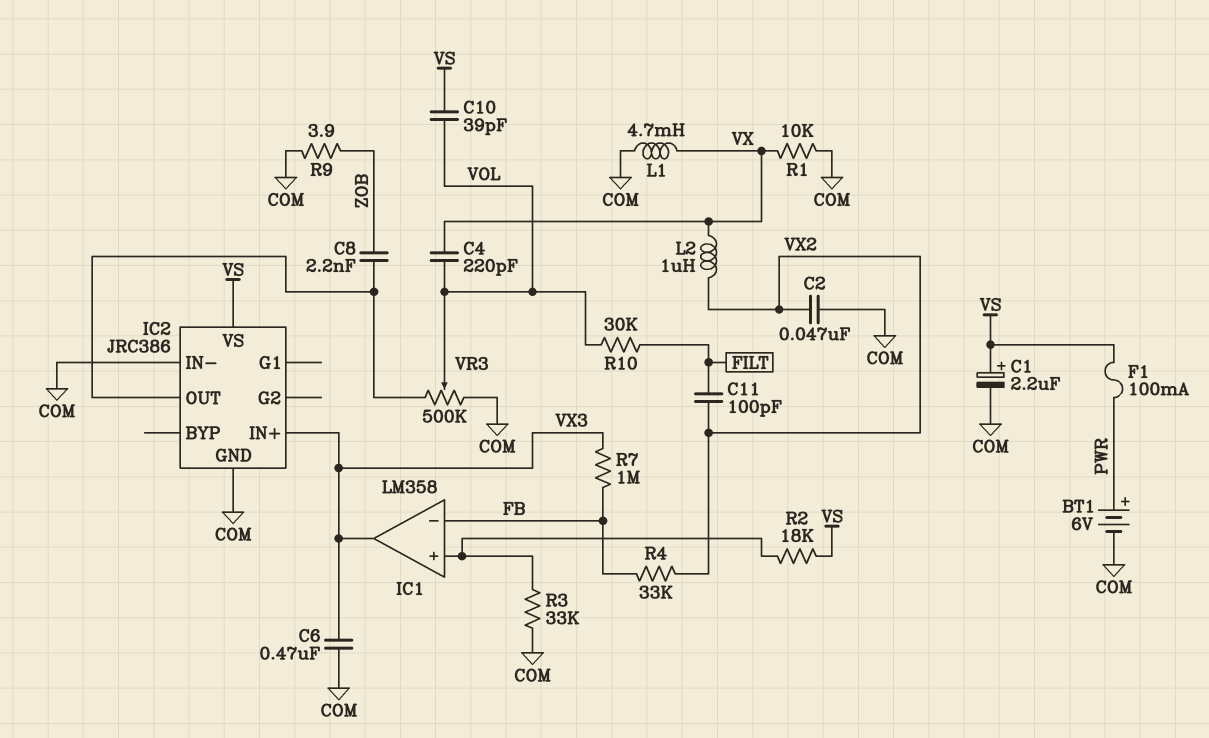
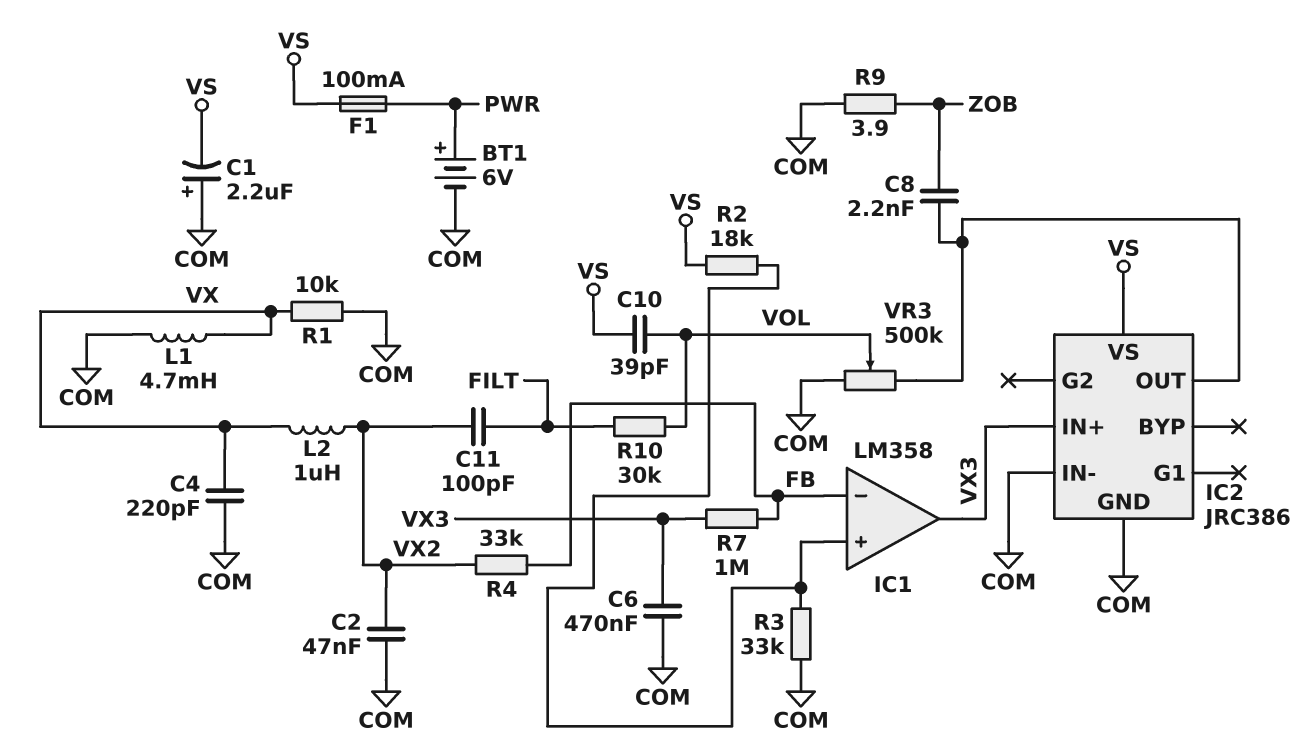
C1: 2.2uF (plus VS, minus COM) -> 2.2uF (plus COM, minus VS)
C4: 220pF (VOL, VX) -> 220pF (COM, VX)

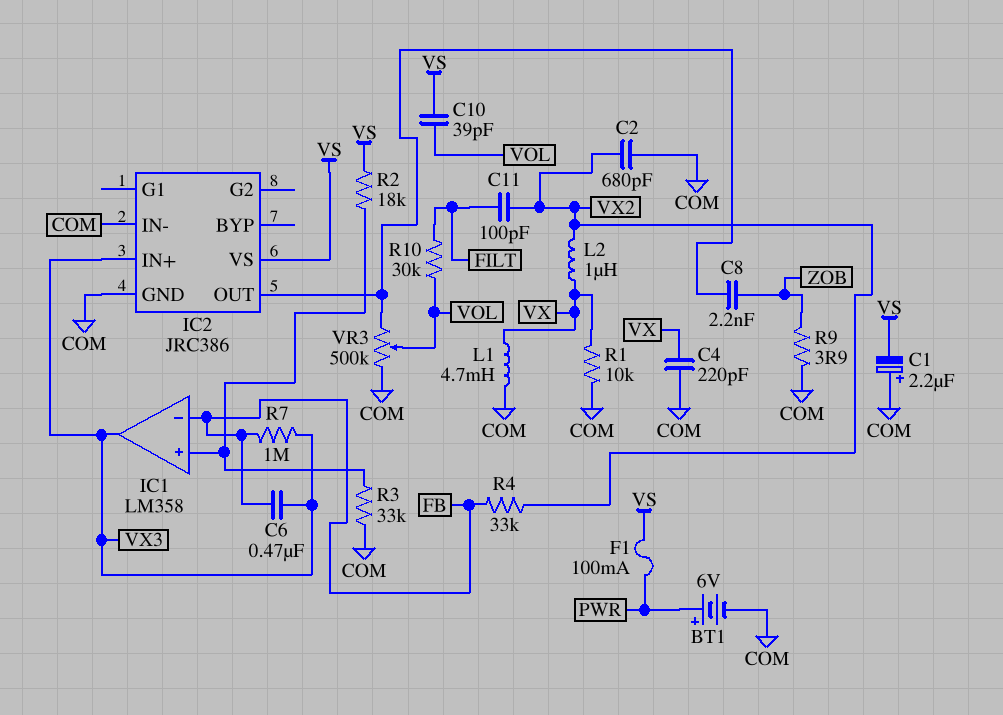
C2: 47nF (COM, VX2) -> 680pF (COM, VX2)
C6: 470nF (COM, VX3) -> 470nF (FB, VX3)

